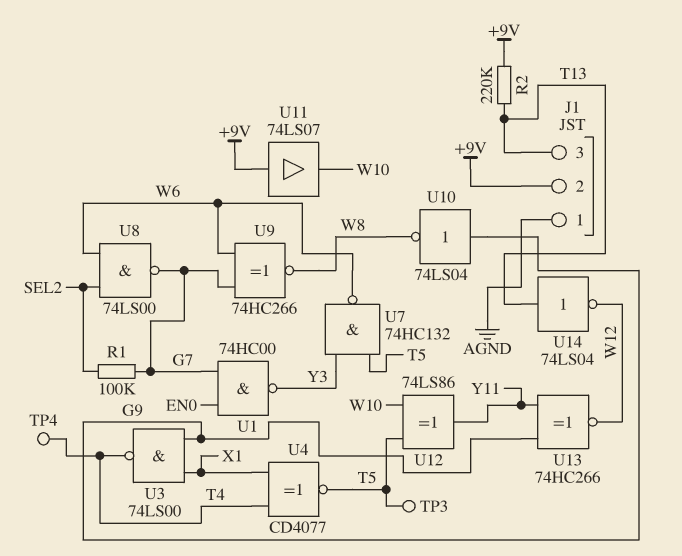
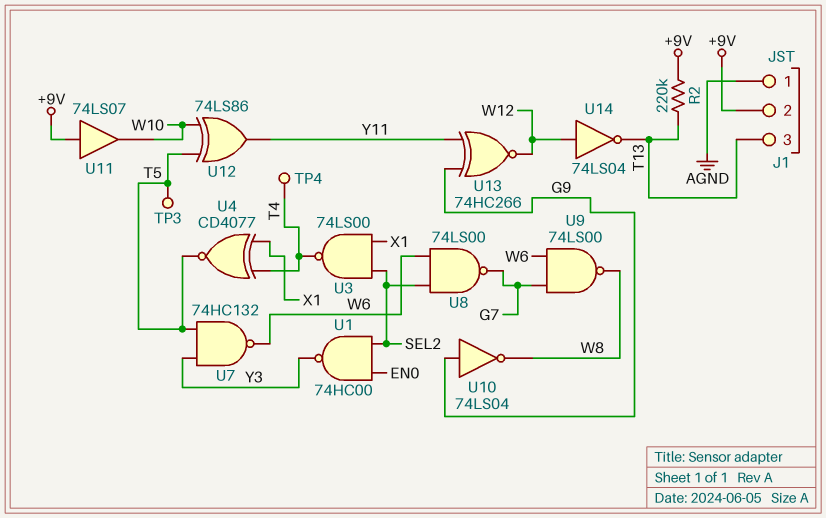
R1: 100k (G7, SEL2) -> none
U1: NAND 74HC00 (in EN0, in G7, out Y3) -> NAND 74HC00 (in EN0, in SEL2, out Y3)
U3: NAND 74LS00 (in G9, in X1, out T4) -> NAND 74LS00 (in SEL2, in X1, out T4)
U9: XNOR 74HC266 (in G7, in W6, out W8) -> NAND 74LS00 (in G7, in W6, out W8)
U14: NOT 74LS04 (in T13, out W12) -> NOT 74LS04 (in W12, out T13)

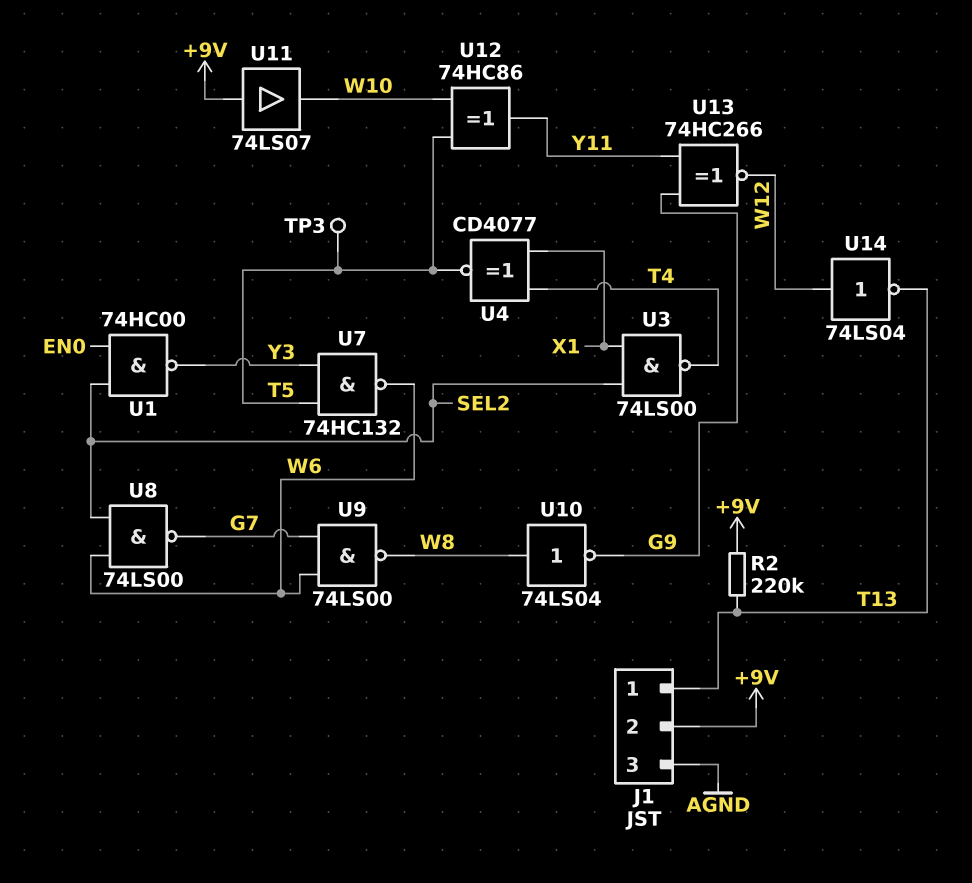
J1 pin 1: AGND -> T13
J1 pin 3: T13 -> AGND
TP4: test point (T4) -> none
U10: NOT 74LS04 (in G9, out W8) -> NOT 74LS04 (in W8, out G9)
U12: XOR 74LS86 (in T5, in W10, out Y11) -> XOR 74HC86 (in T5, in W10, out Y11)

